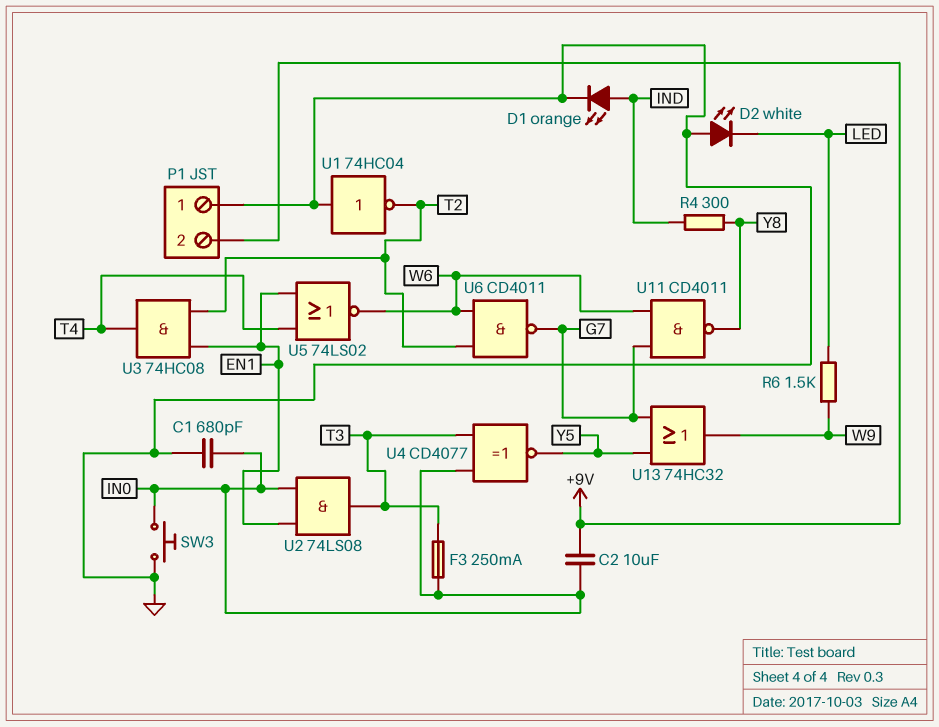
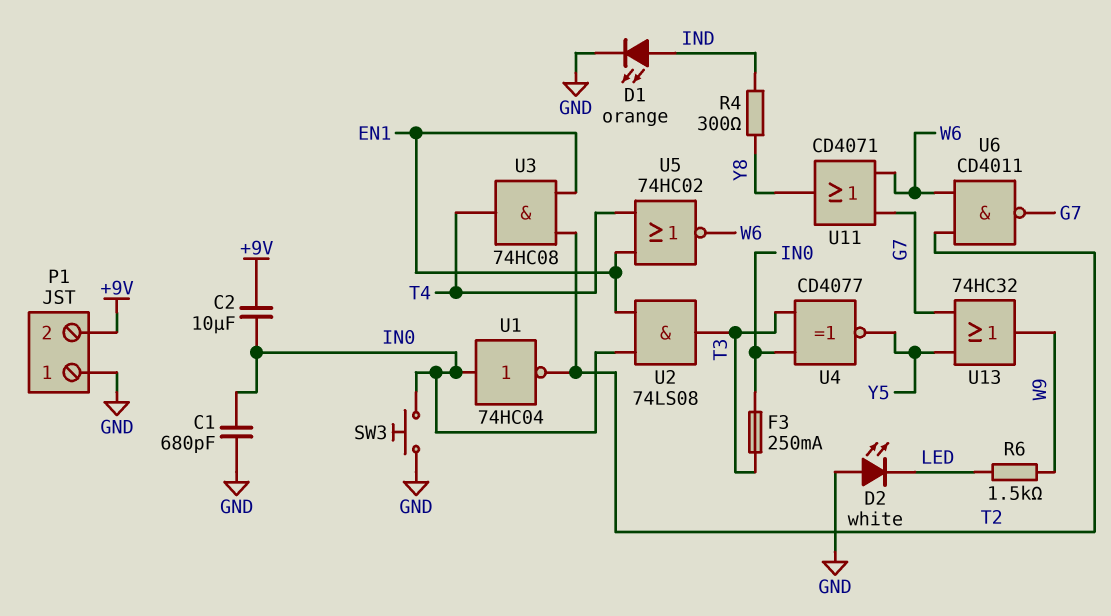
U1: NOT 74HC04 (in GND, out T2) -> NOT 74HC04 (in IN0, out T2)
U5: NOR 74LS02 (in EN1, in T4, out W6) -> NOR 74HC02 (in EN1, in T4, out W6)
U11: NAND CD4011 (in G7, in W6, out Y8) -> OR CD4071 (in G7, in W6, out Y8)

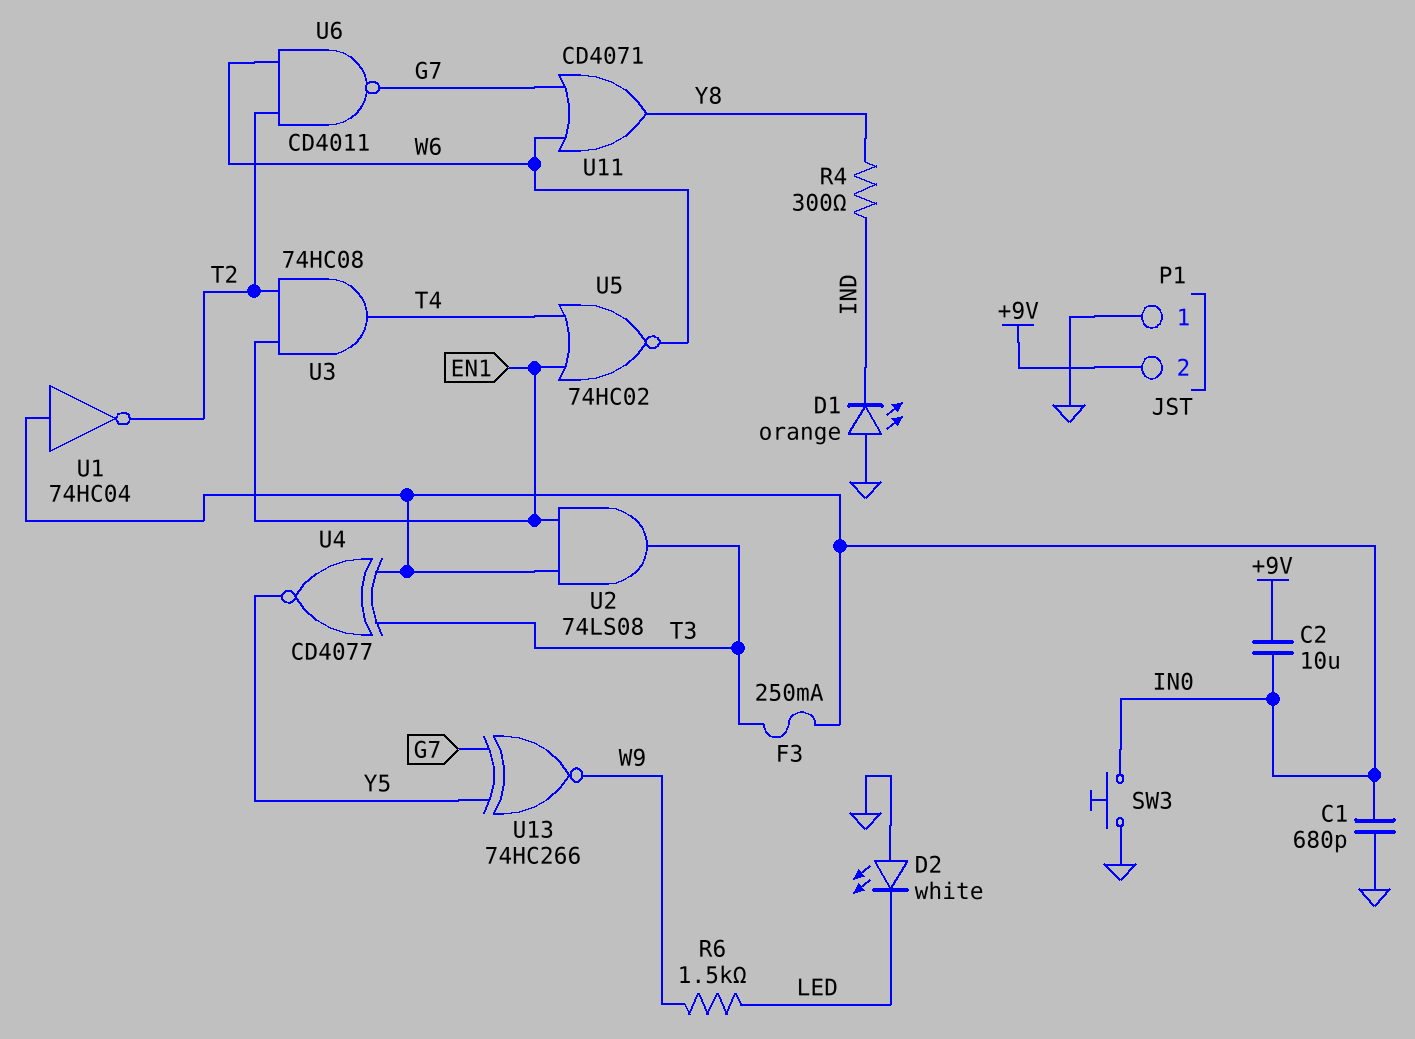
D1: LED orange (A IND, K GND) -> LED orange (A GND, K IND)
U13: OR 74HC32 (in G7, in Y5, out W9) -> XNOR 74HC266 (in G7, in Y5, out W9)

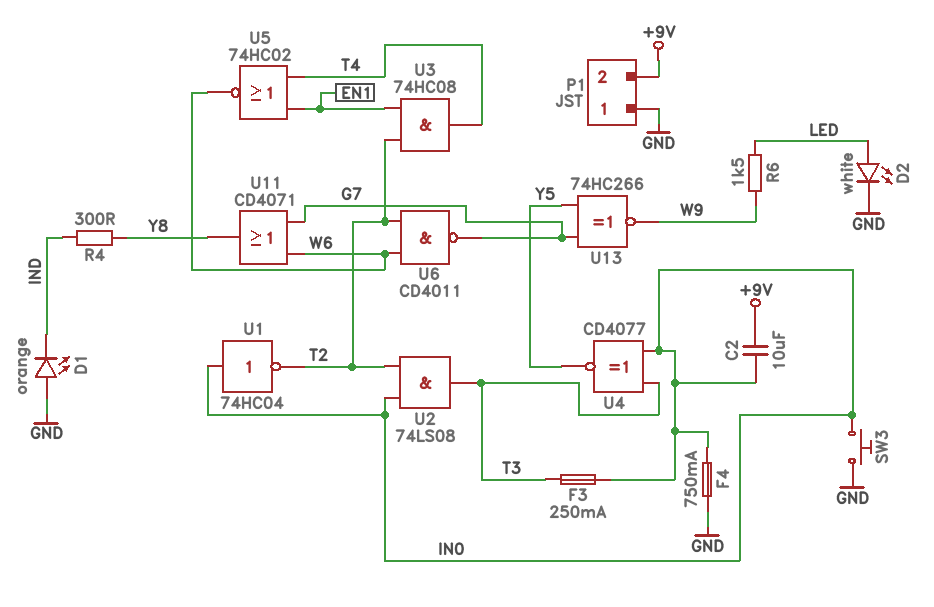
C1: 680pF (GND, IN0) -> none
D2: LED white (A GND, K LED) -> LED white (A LED, K GND)
F4: none -> 750mA (GND, IN0)
U2: AND 74LS08 (in EN1, in IN0, out T3) -> AND 74LS08 (in IN0, in T2, out T3)

